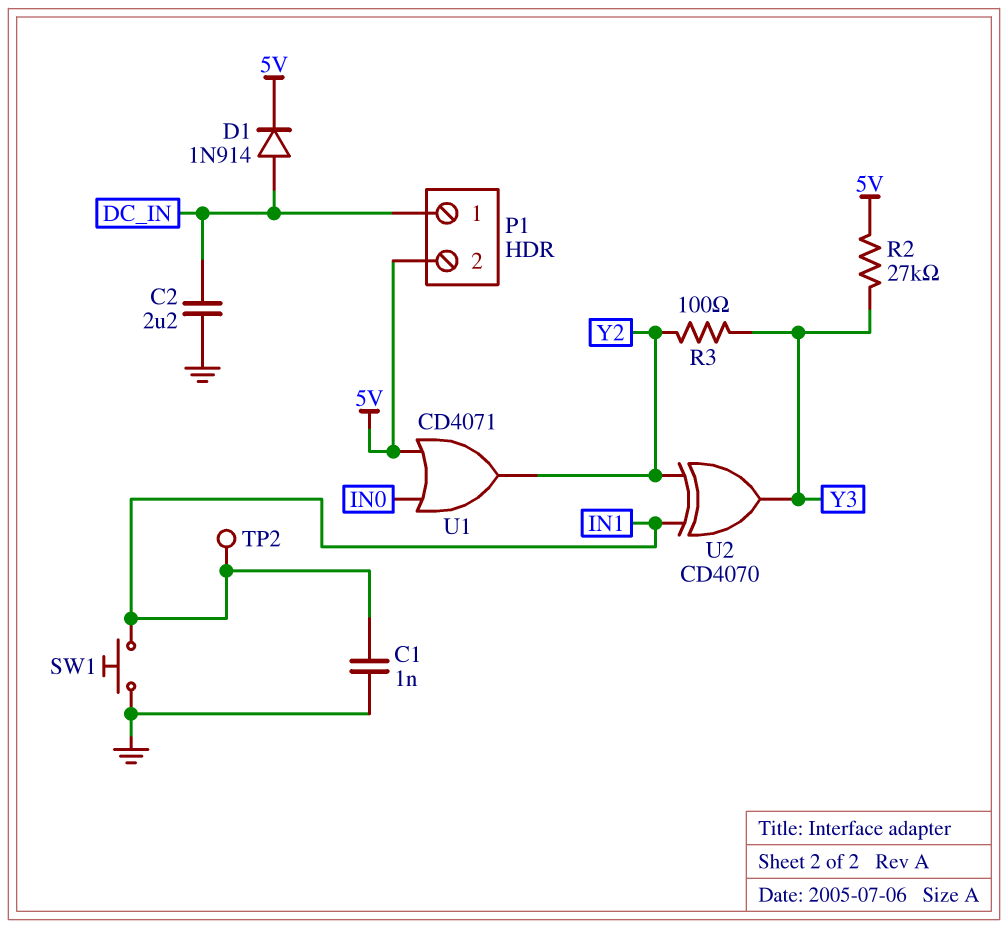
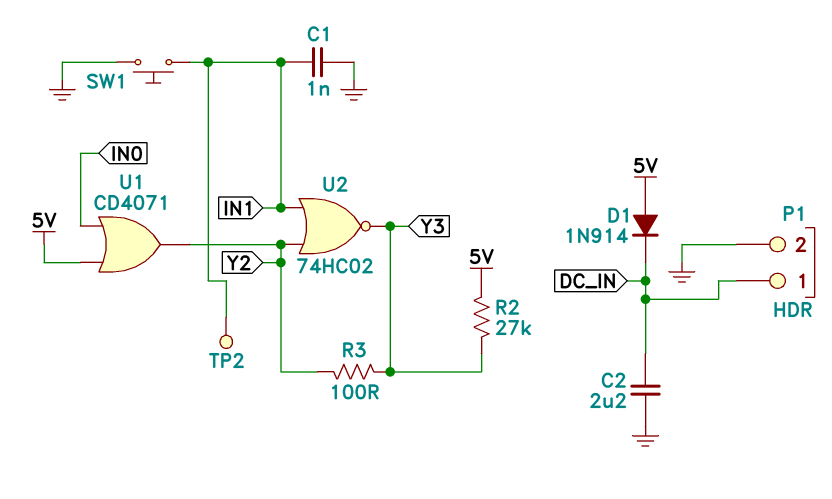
D1: diode 1N914 (A DC_IN, K 5V) -> diode 1N914 (A 5V, K DC_IN)
P1 pin 2: 5V -> GND
U2: XOR CD4070 (in IN1, in Y2, out Y3) -> NOR 74HC02 (in IN1, in Y2, out Y3)

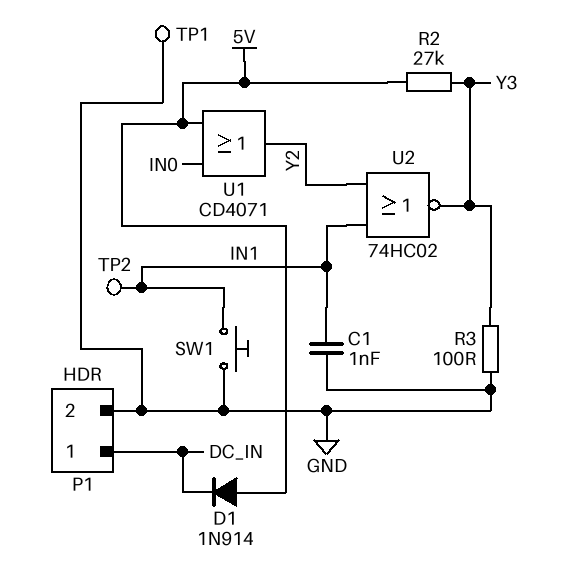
C2: 2.2uF (DC_IN, GND) -> none
R3: 100 (Y2, Y3) -> 100 (GND, Y3)
TP1: none -> test point (GND)

